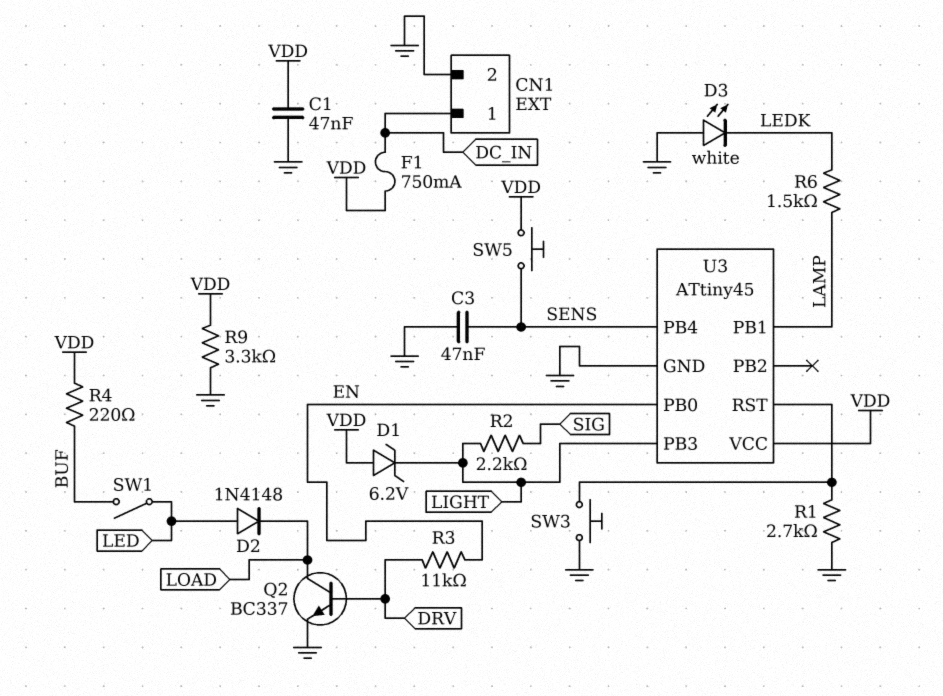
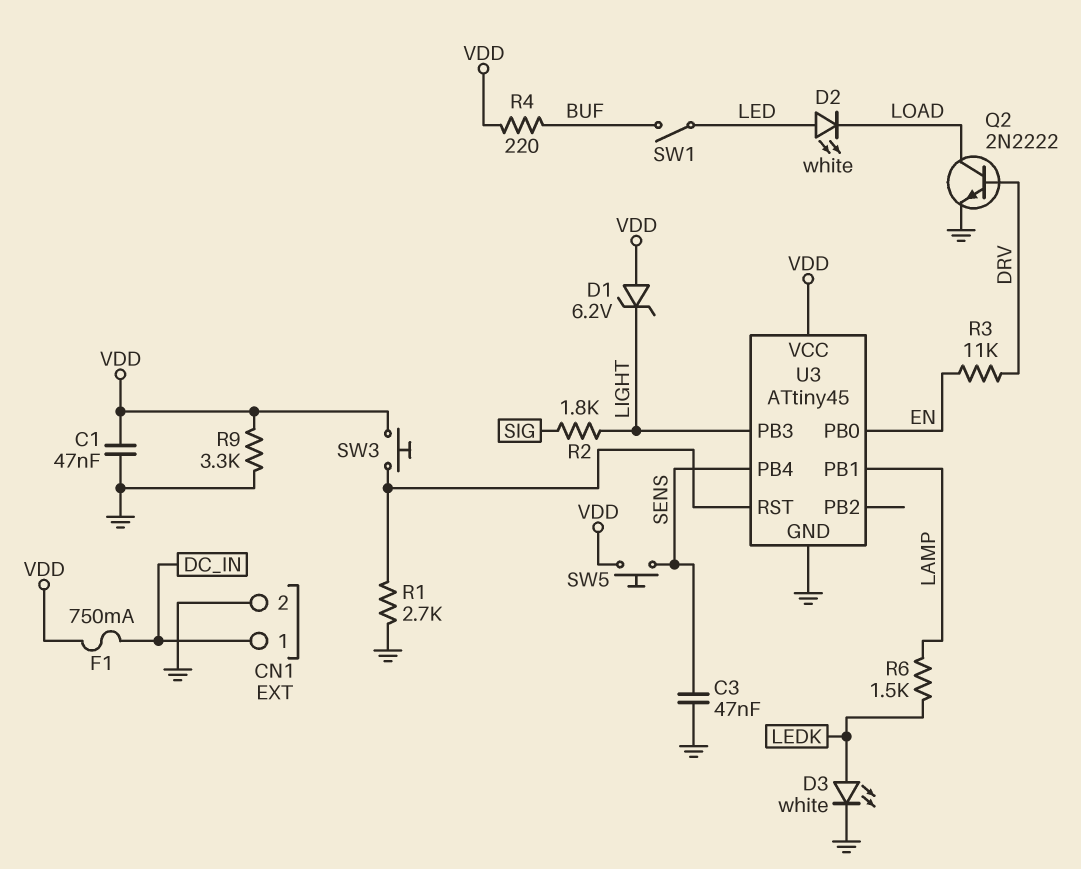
D2: diode 1N4148 (A LED, K LOAD) -> LED white (A LED, K LOAD)
D3: LED white (A GND, K LEDK) -> LED white (A LEDK, K GND)
Q2: NPN BC337 (B DRV, C LOAD, E GND) -> NPN 2N2222 (B DRV, C LOAD, E GND)
R2: 2.2k (LIGHT, SIG) -> 1.8k (LIGHT, SIG)
SW3: button (GND, U3/RST) -> button (U3/RST, VDD)

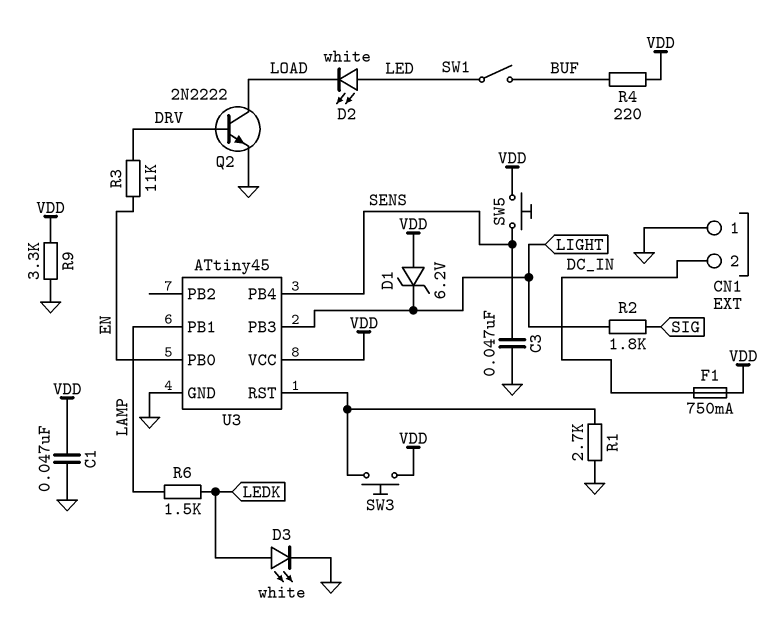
CN1 pin 1: DC_IN -> GND
CN1 pin 2: GND -> DC_IN

